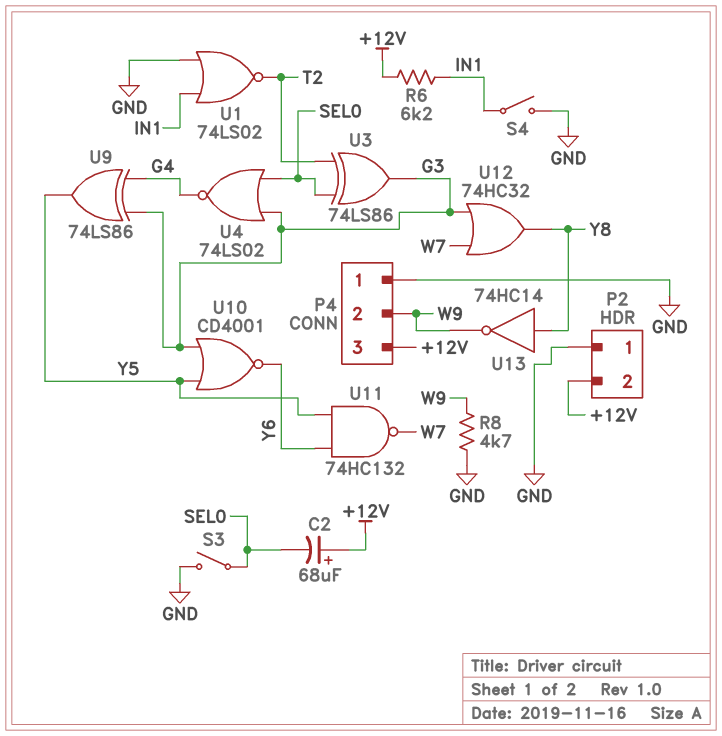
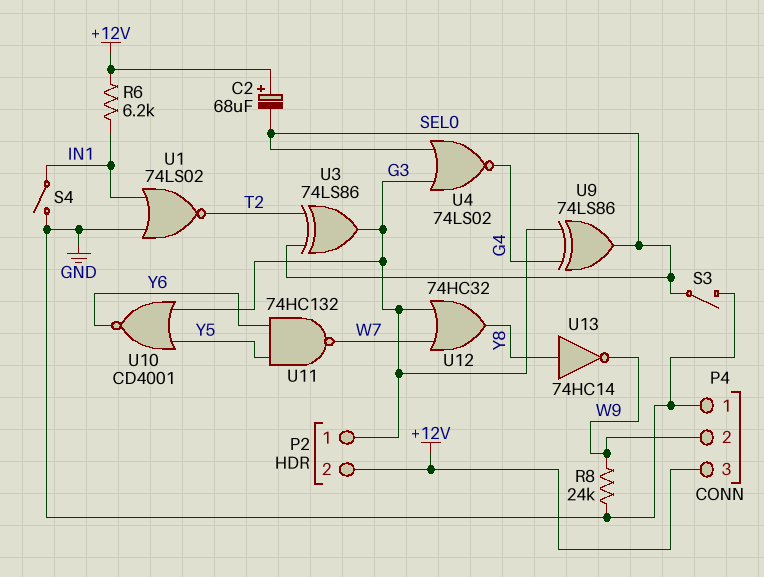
P2 pin 1: GND -> G3
R8: 4.7k (GND, W9) -> 24k (GND, W9)
U9: XOR 74LS86 (in G3, in G4, out Y5) -> XOR 74LS86 (in G3, in G4, out SEL0)

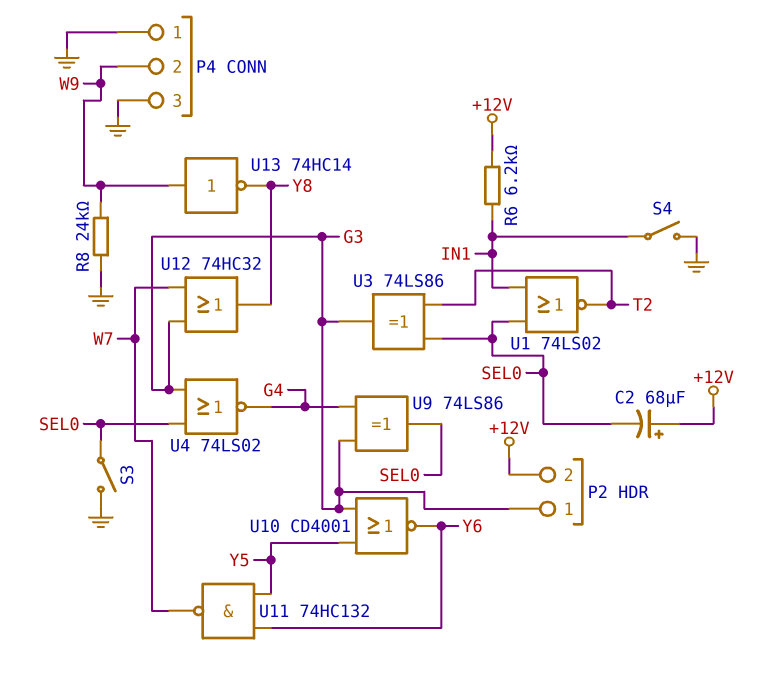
P4 pin 3: +12V -> GND
U1: NOR 74LS02 (in GND, in IN1, out T2) -> NOR 74LS02 (in IN1, in SEL0, out T2)
U13: NOT 74HC14 (in Y8, out W9) -> NOT 74HC14 (in W9, out Y8)

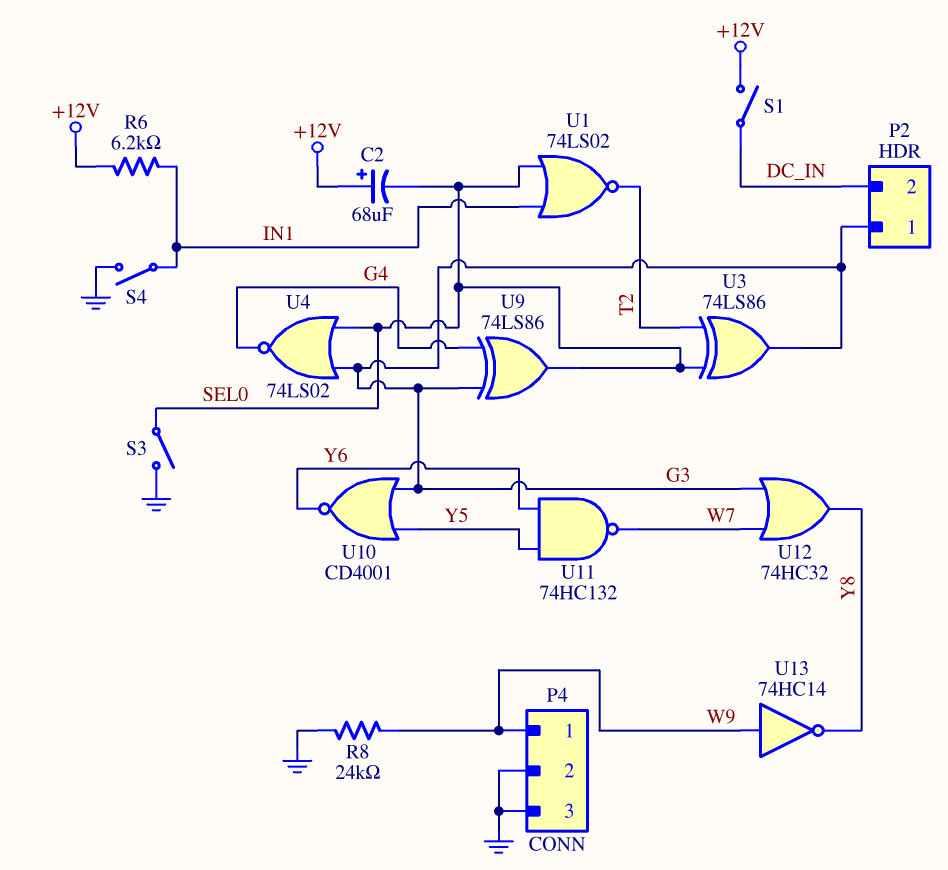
P2 pin 2: +12V -> DC_IN
P4 pin 1: GND -> W9
P4 pin 2: W9 -> GND
S1: none -> switch (+12V, DC_IN)

